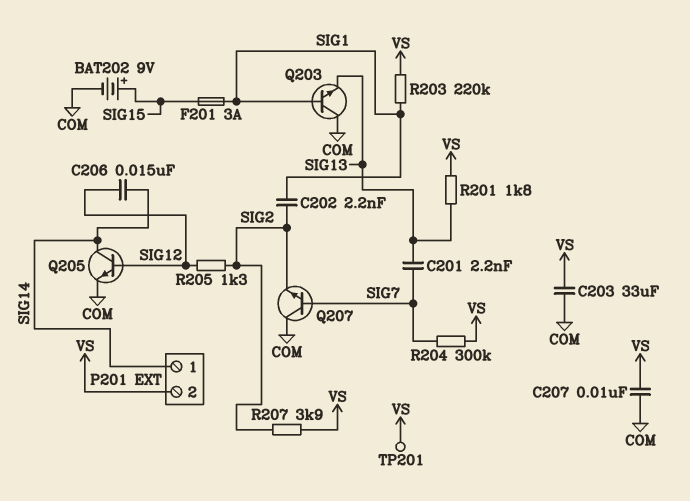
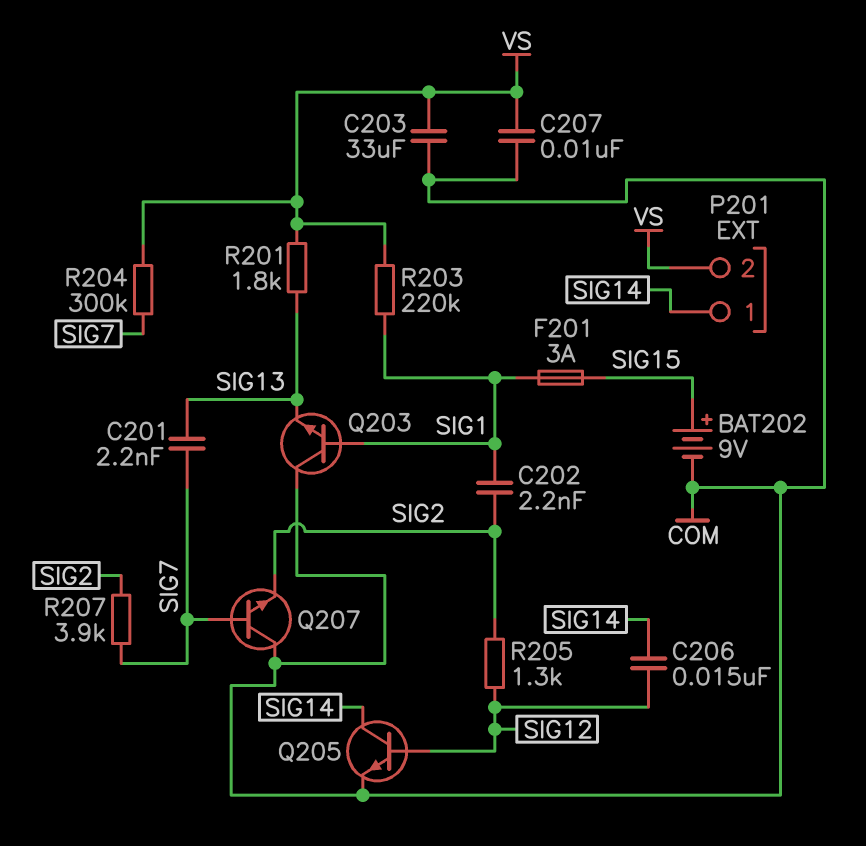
R207: 3.9k (SIG2, VS) -> 3.9k (SIG2, SIG7)
TP201: test point (VS) -> none

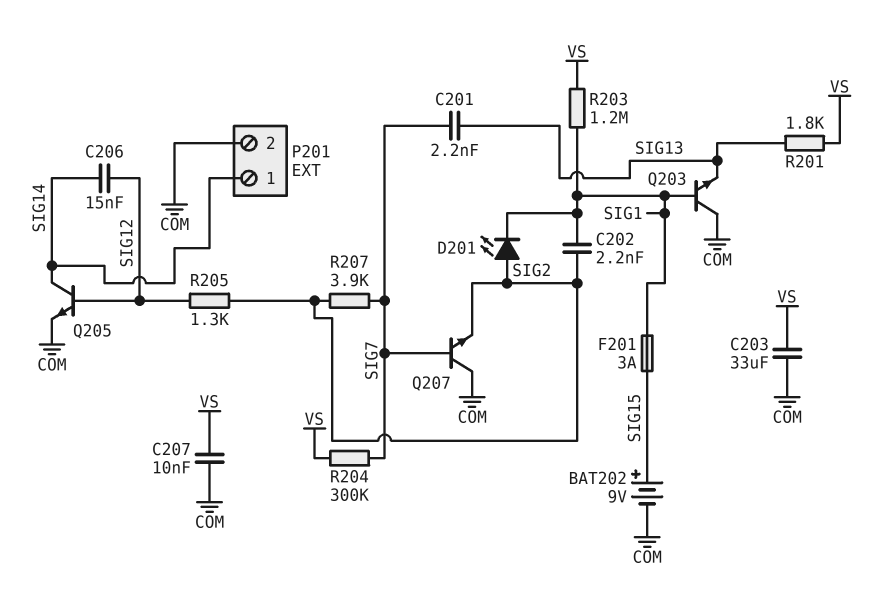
D201: none -> LED (A SIG2, K SIG1)
P201 pin 2: VS -> COM
R203: 220k (SIG1, VS) -> 1.2M (SIG1, VS)

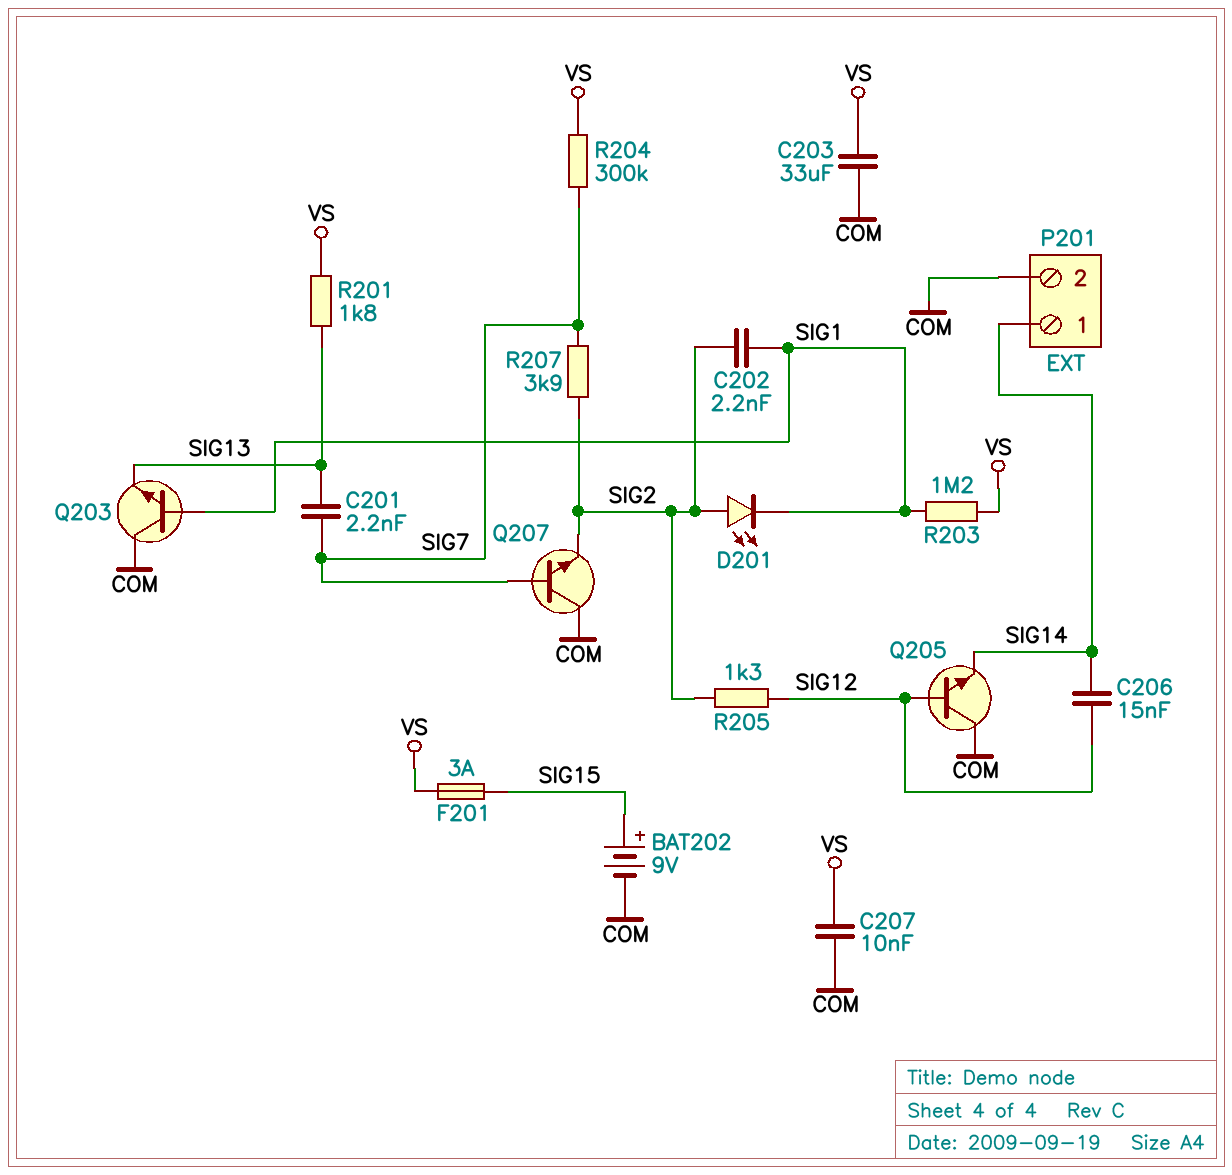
F201: 3A (SIG1, SIG15) -> 3A (SIG15, VS)
Q205: NPN (B SIG12, C SIG14, E COM) -> NPN (B SIG12, C COM, E SIG14)

